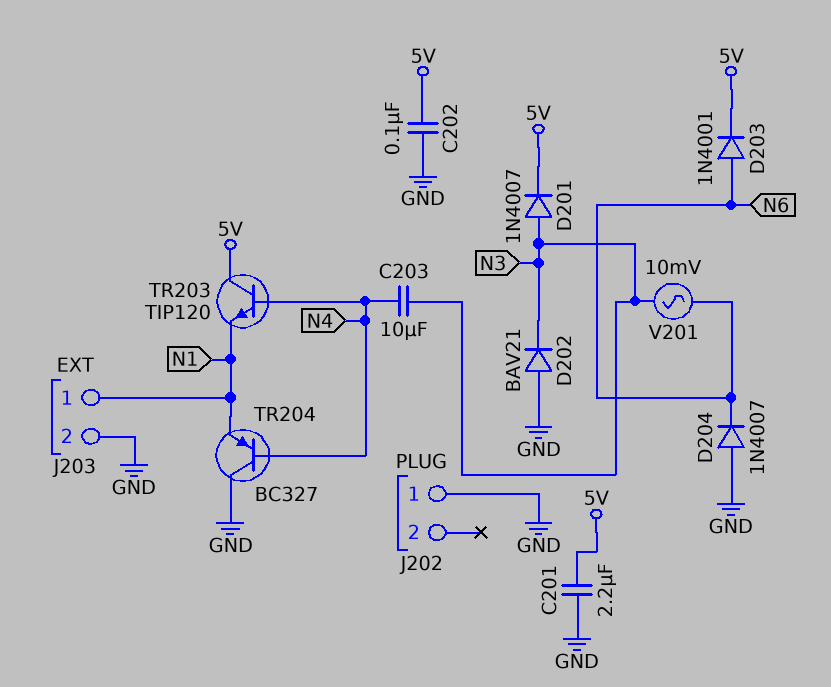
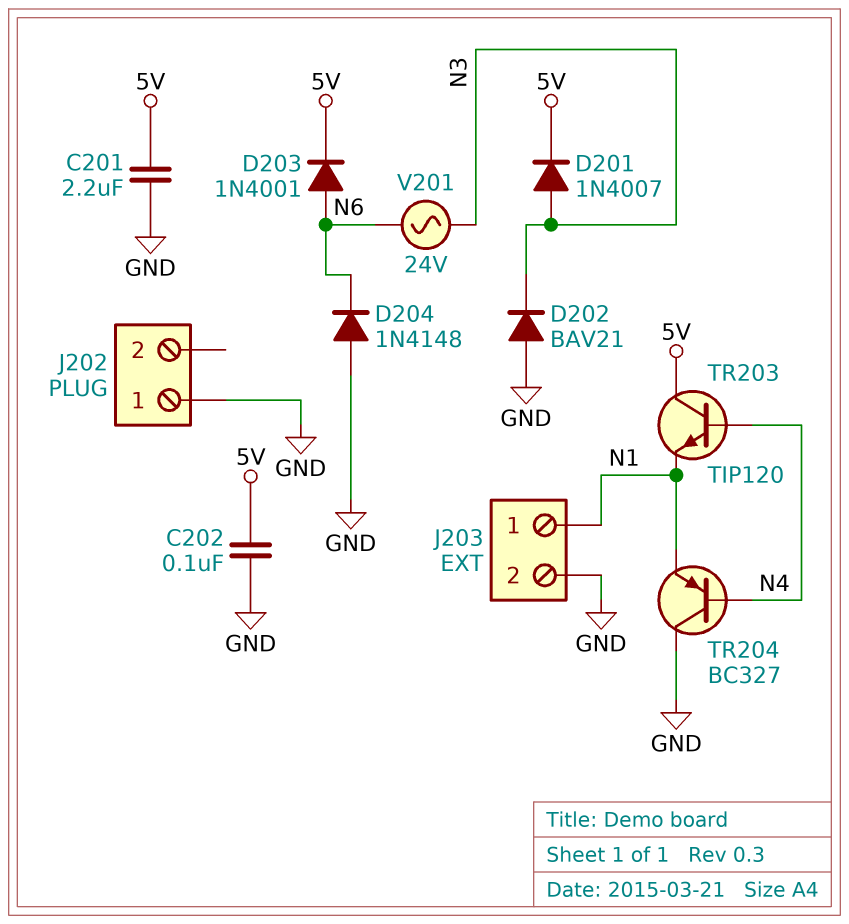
C203: 10uF (N3, N4) -> none
D204: diode 1N4007 (A GND, K N6) -> diode 1N4148 (A GND, K N6)
V201: AC 10mV (N3, N6) -> AC 24V (N3, N6)

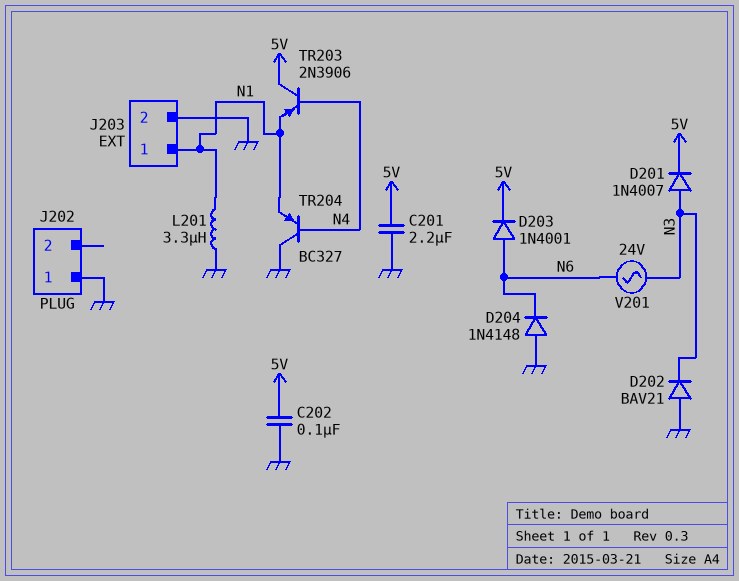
L201: none -> 3.3uH (GND, N1)
TR203: NPN TIP120 (B N4, C 5V, E N1) -> PNP 2N3906 (B N4, C 5V, E N1)

